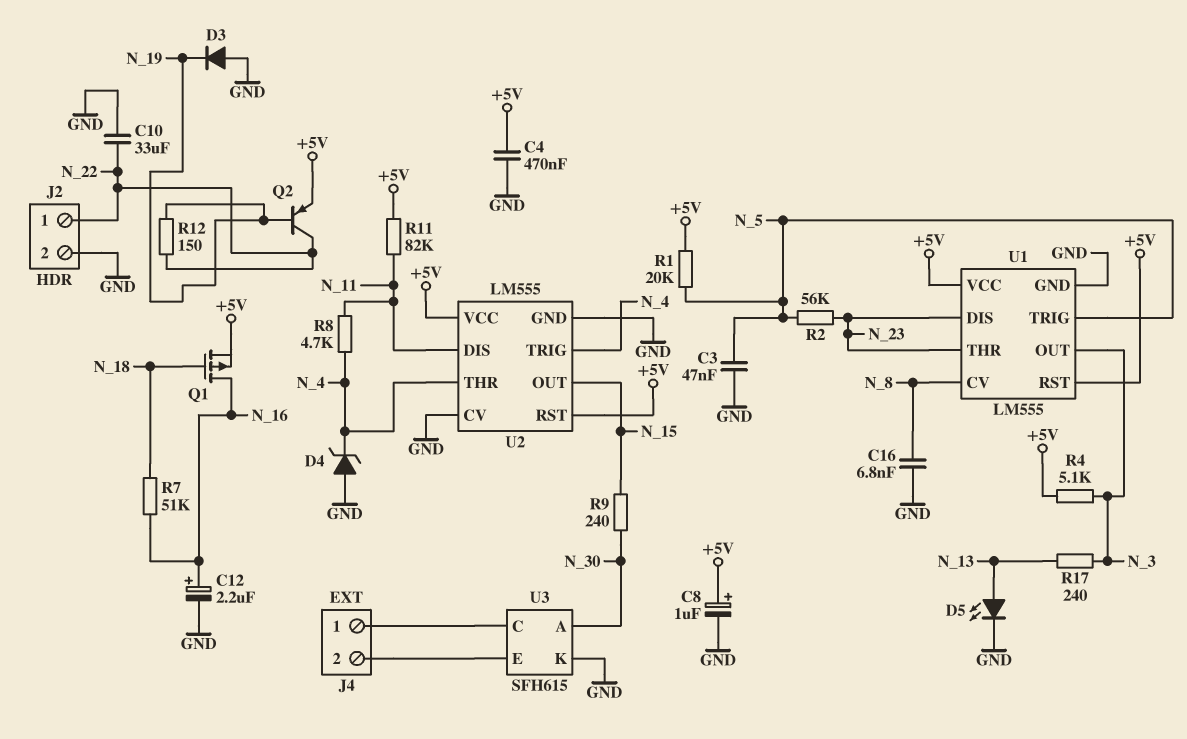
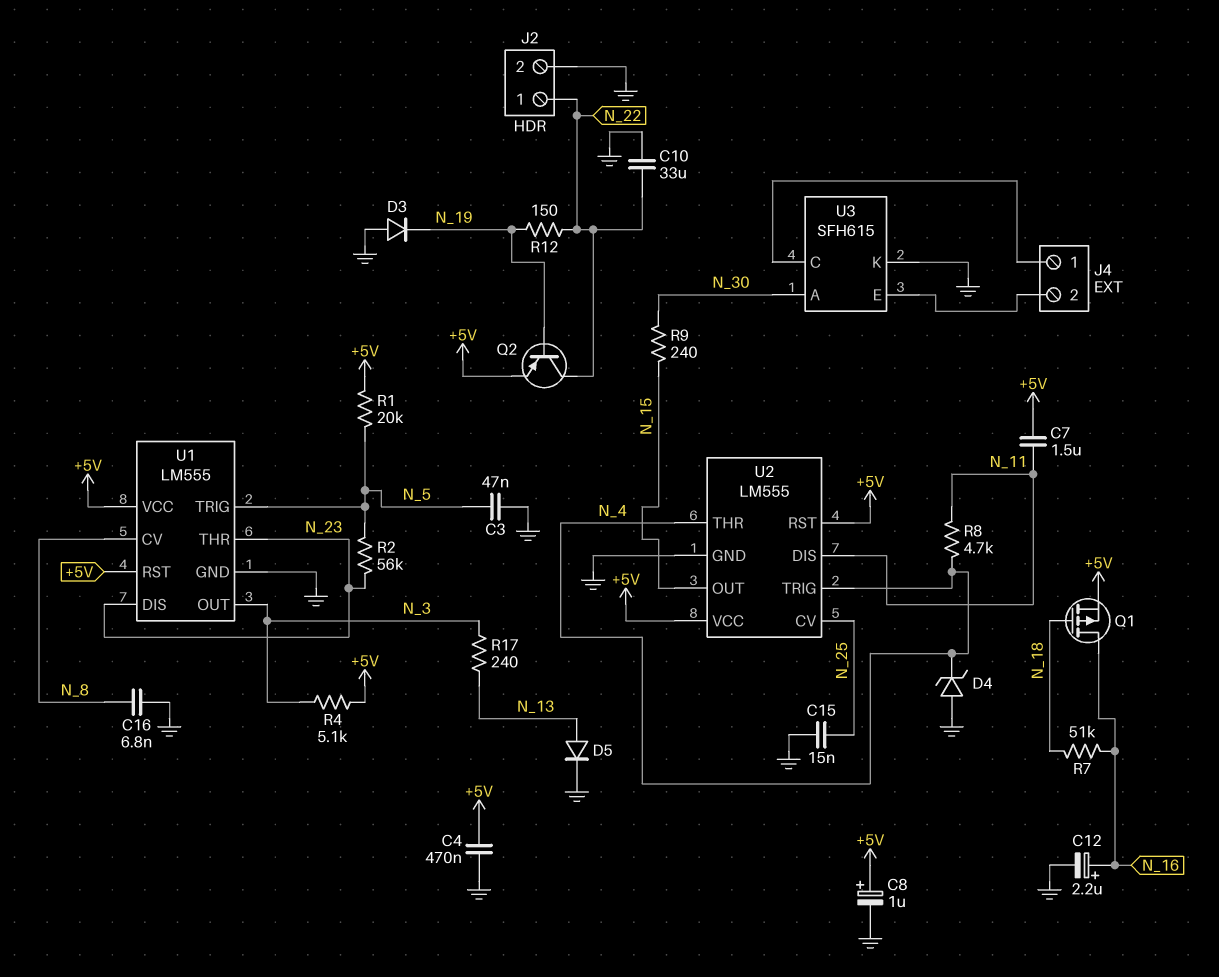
C7: none -> 1.5uF (+5V, N_11)
C15: none -> 15nF (GND, N_25)
D5: LED (A N_13, K GND) -> diode (A N_13, K GND)
R11: 82k (+5V, N_11) -> none
U2 pin CV: GND -> N_25

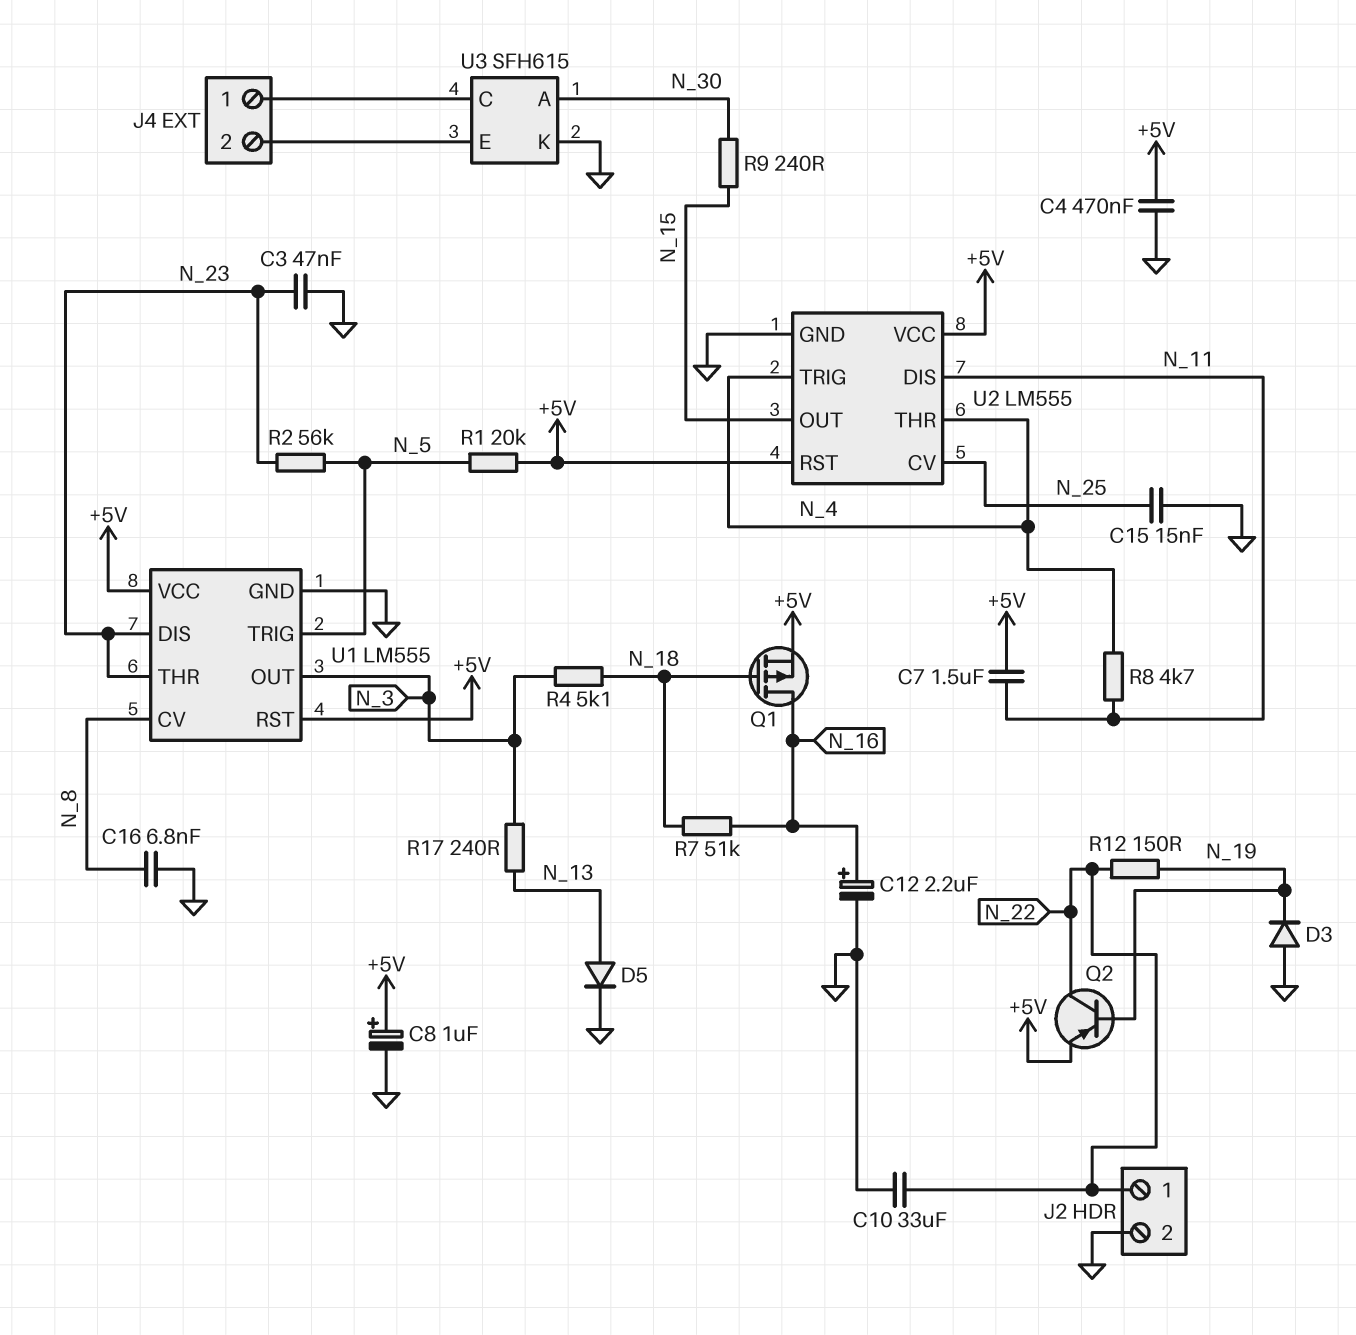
C3: 47nF (GND, N_5) -> 47nF (GND, N_23)
D4: zener (A GND, K N_4) -> none
R4: 5.1k (+5V, N_3) -> 5.1k (N_3, N_18)

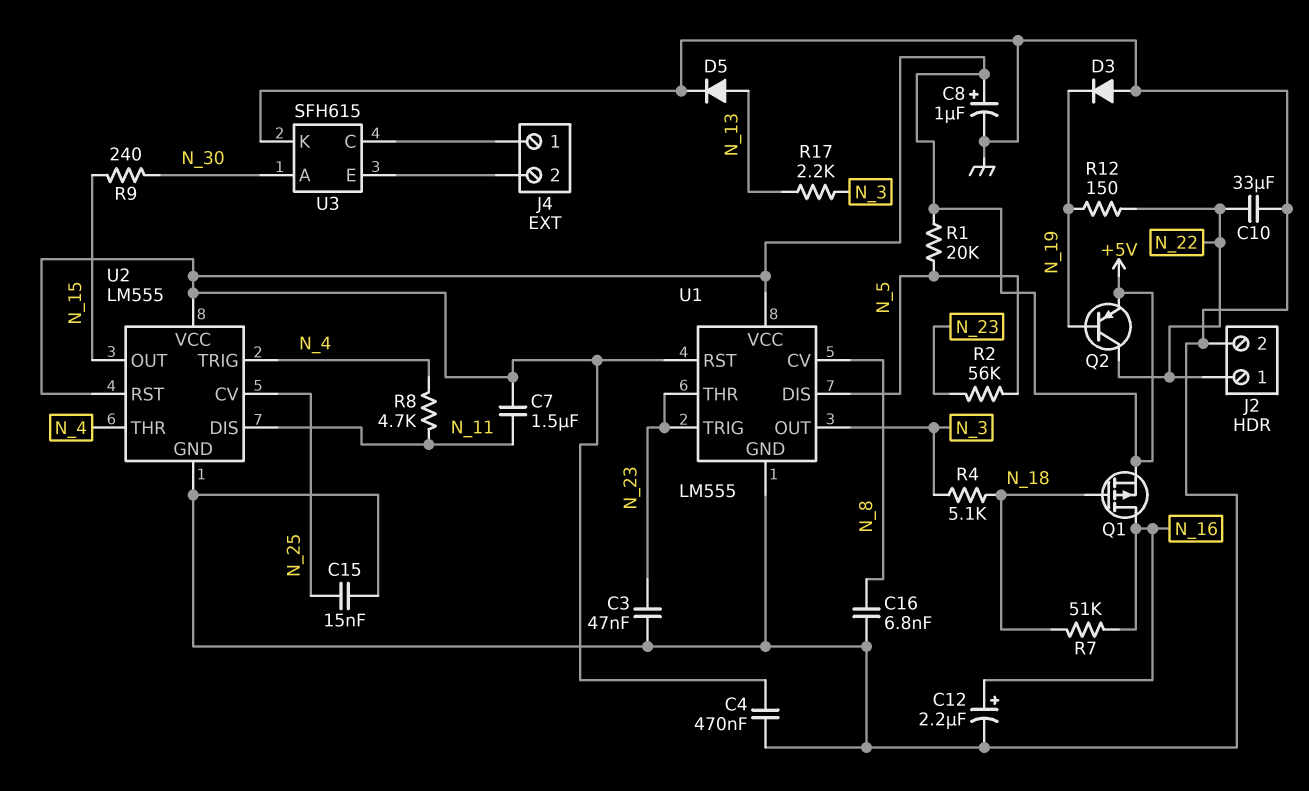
R17: 240 (N_3, N_13) -> 2.2k (N_3, N_13)
U1 pin DIS: N_23 -> N_5
U1 pin TRIG: N_5 -> N_23

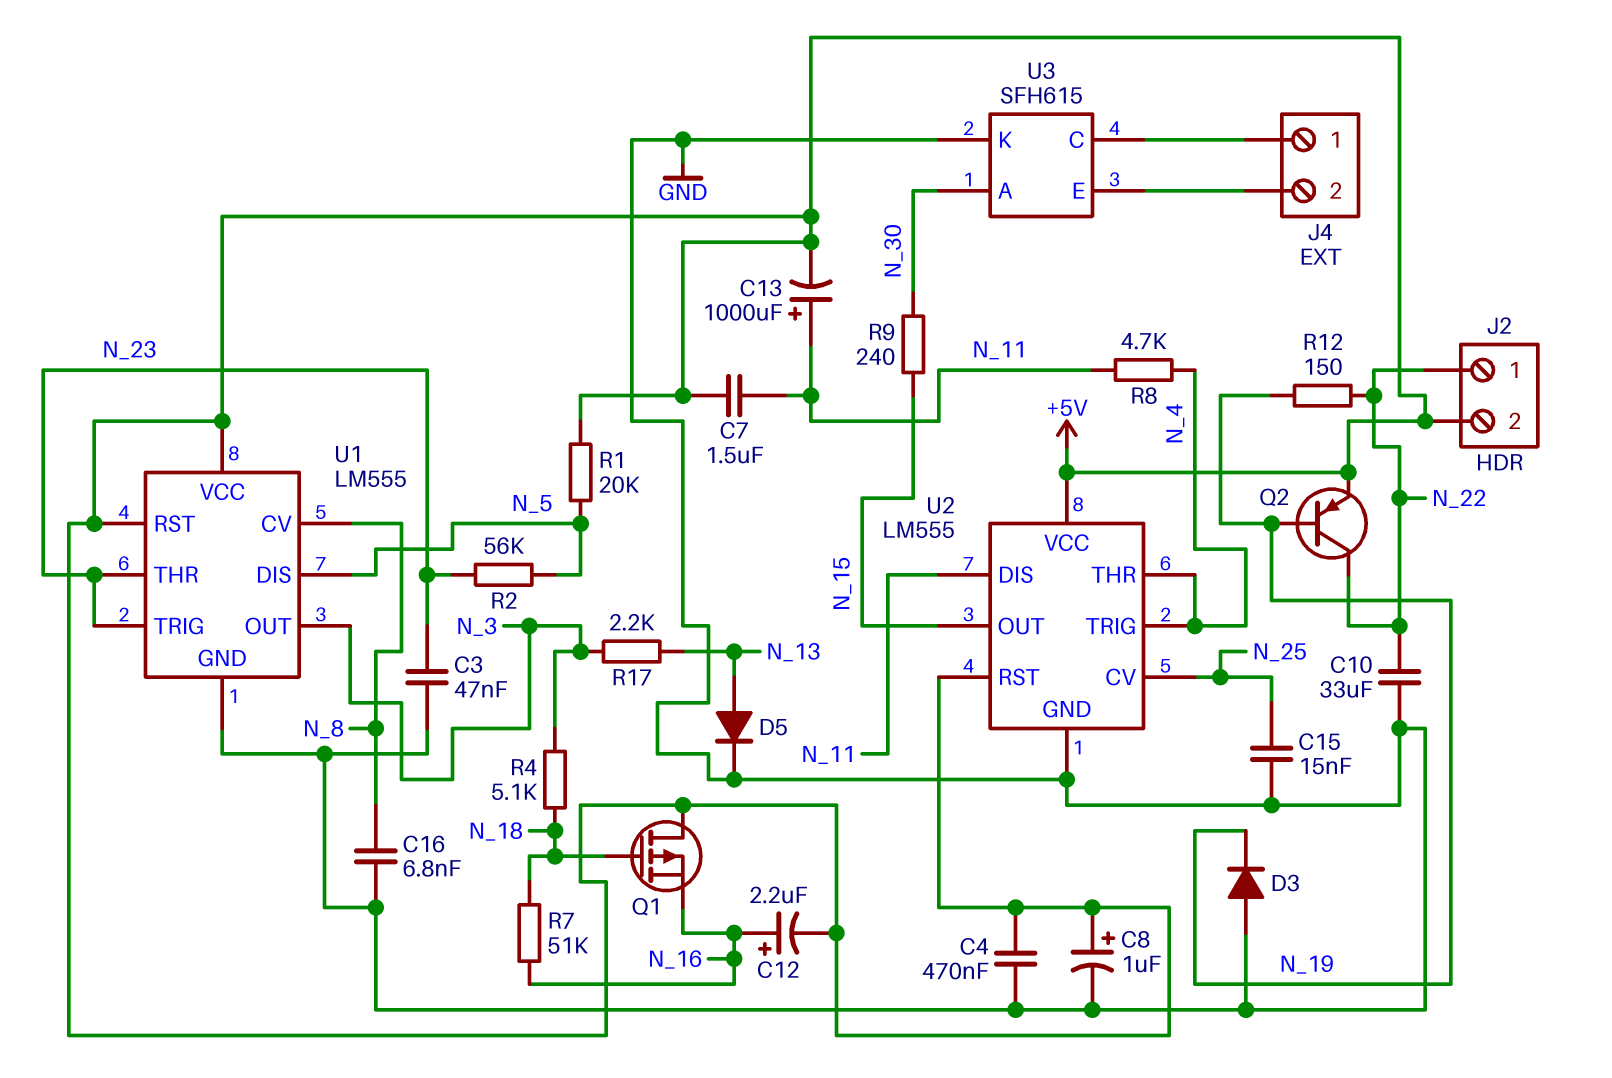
C12: 2.2uF (plus N_16, minus GND) -> 2.2uF (plus N_16, minus +5V)
C13: none -> 1000uF (plus N_11, minus +5V)
J2 pin 2: GND -> +5V
Q1: PMOS (G N_18, D N_16, S +5V) -> PMOS (G N_18, D +5V, S N_16)

